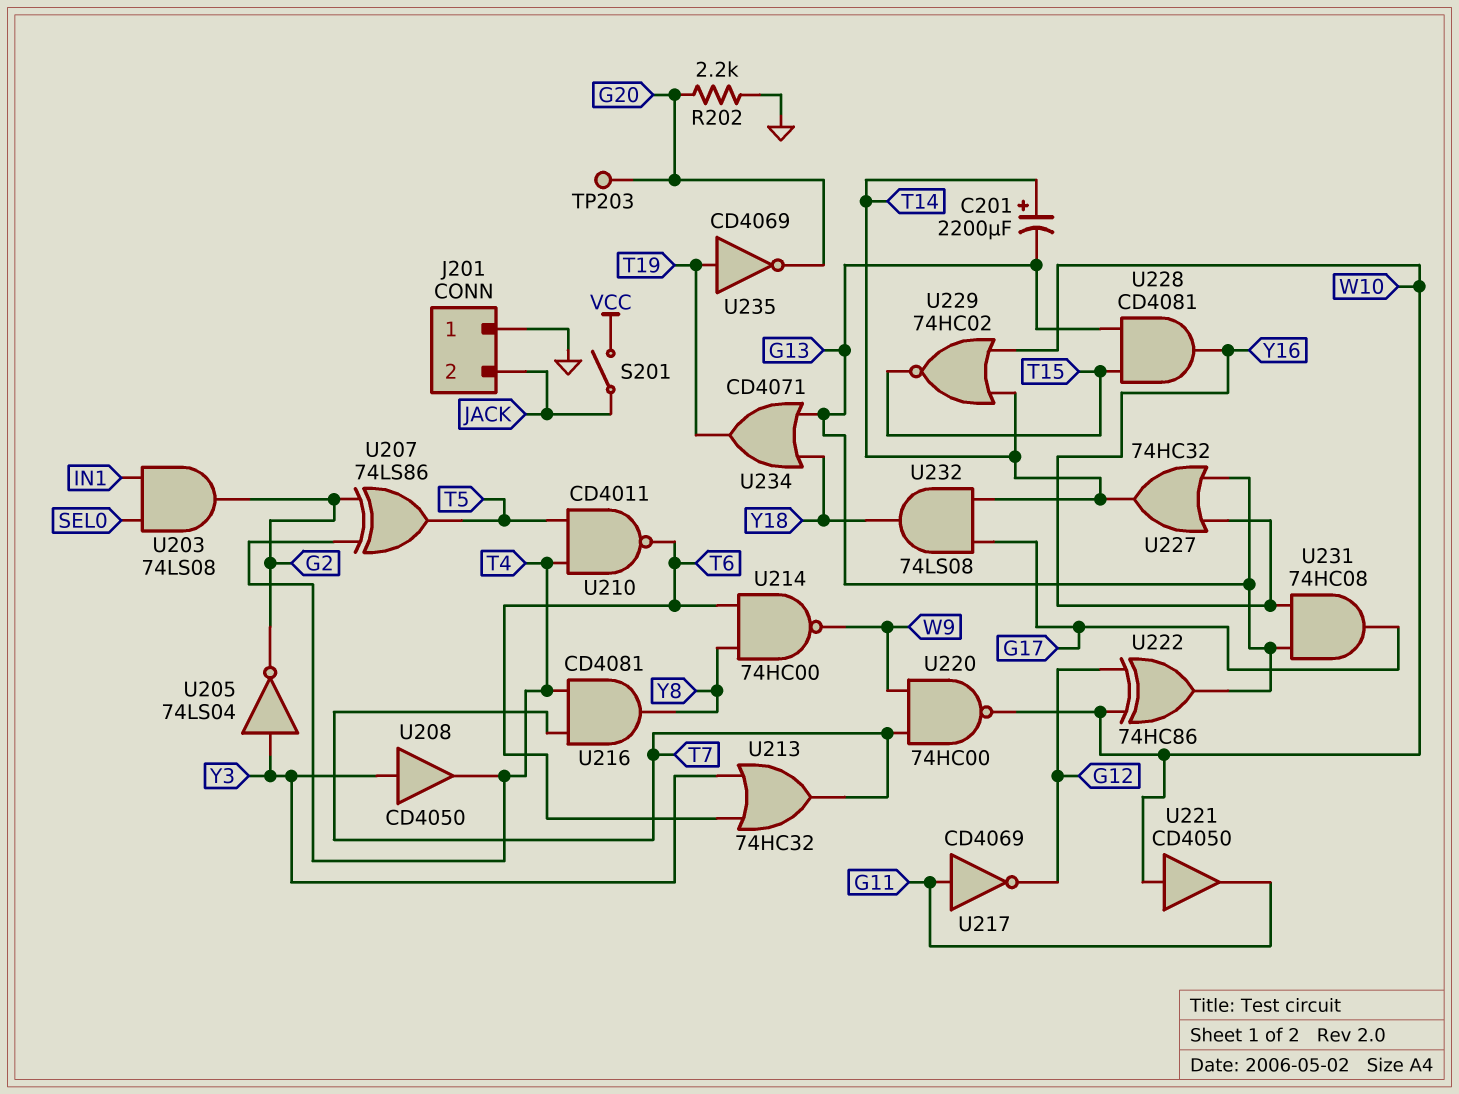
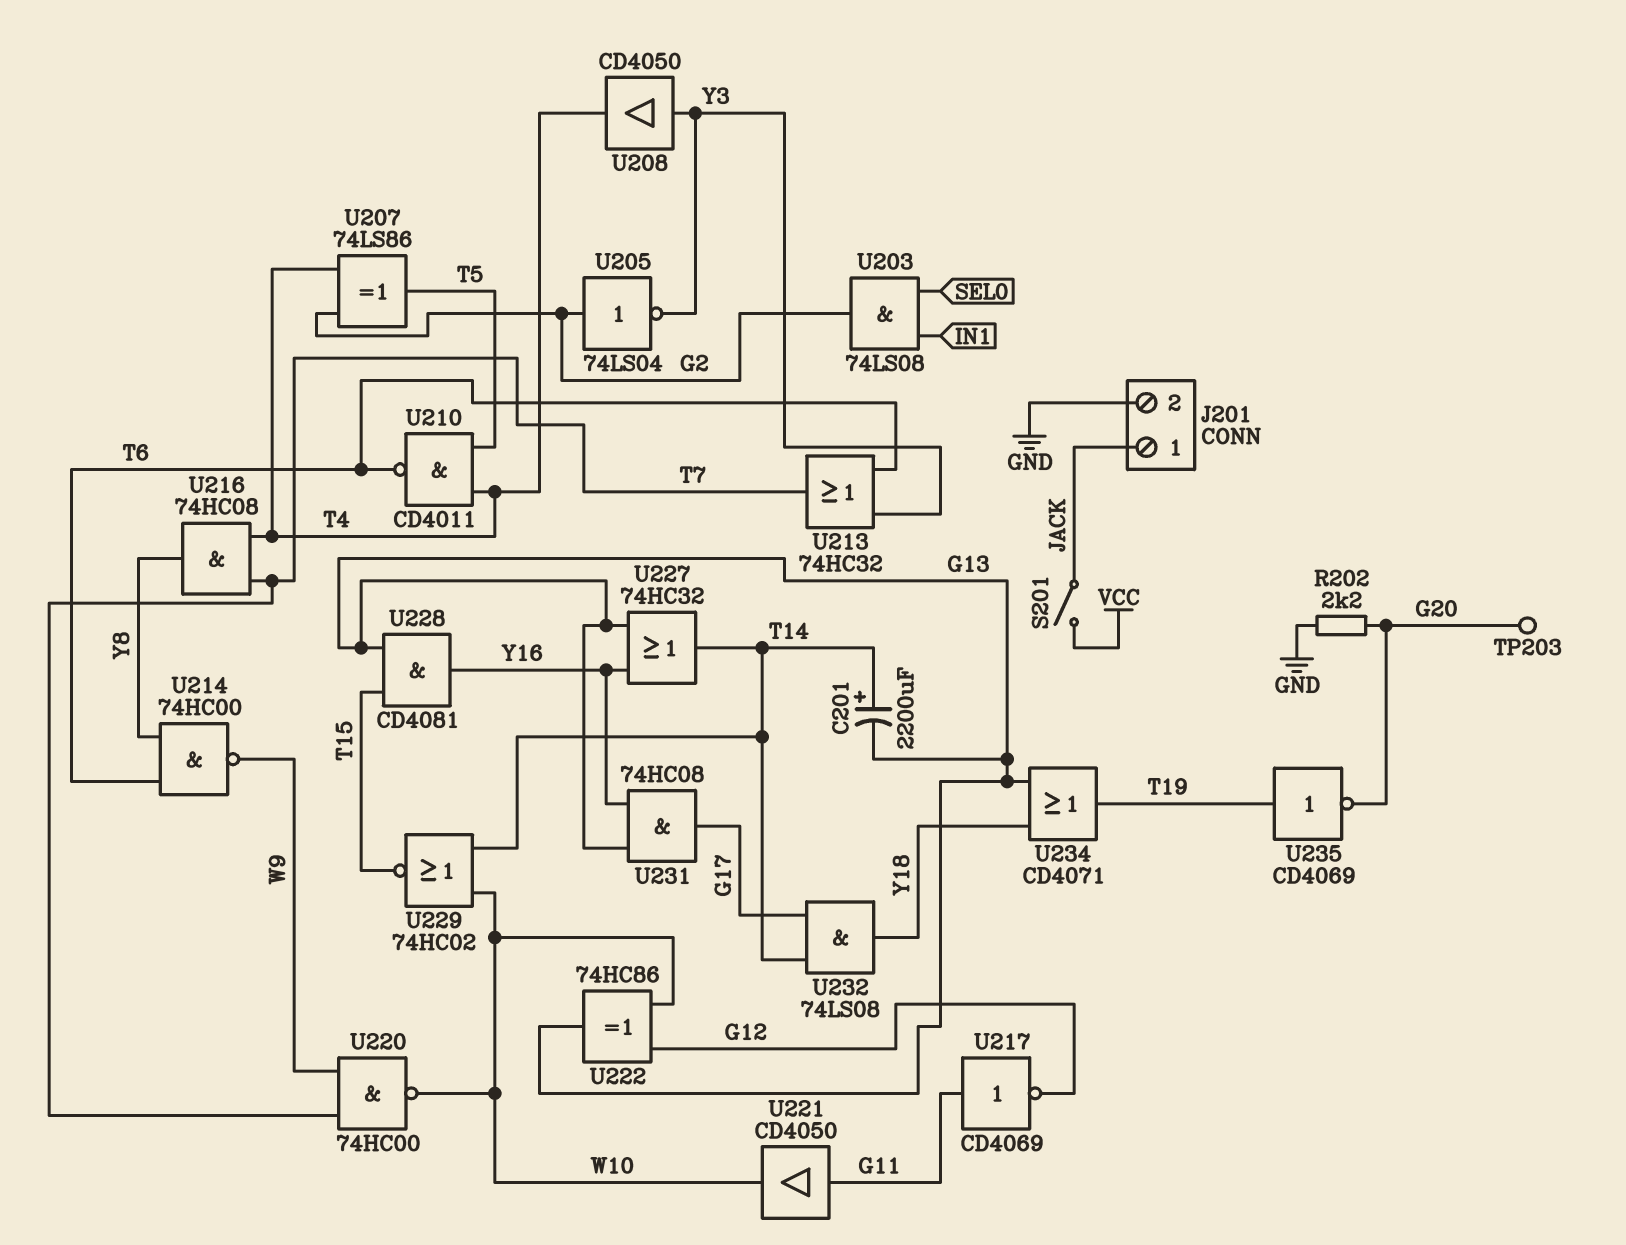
J201 pin 1: GND -> JACK
J201 pin 2: JACK -> GND
U205: NOT 74LS04 (in Y3, out G2) -> NOT 74LS04 (in G2, out Y3)
U216: AND CD4081 (in T4, in T7, out Y8) -> AND 74HC08 (in T4, in T7, out Y8)
U221: buffer CD4050 (in W10, out G11) -> buffer CD4050 (in G11, out W10)

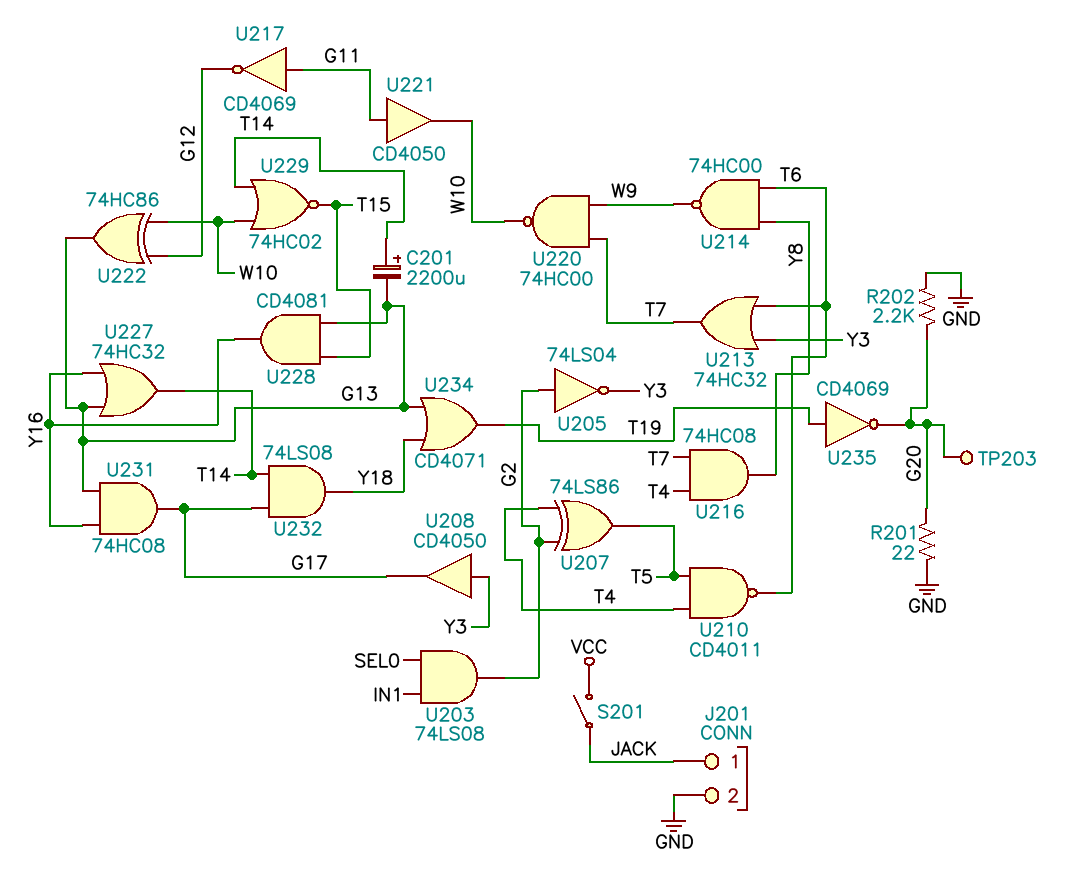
R201: none -> 22 (G20, GND)
U208: buffer CD4050 (in Y3, out T4) -> buffer CD4050 (in Y3, out G17)

